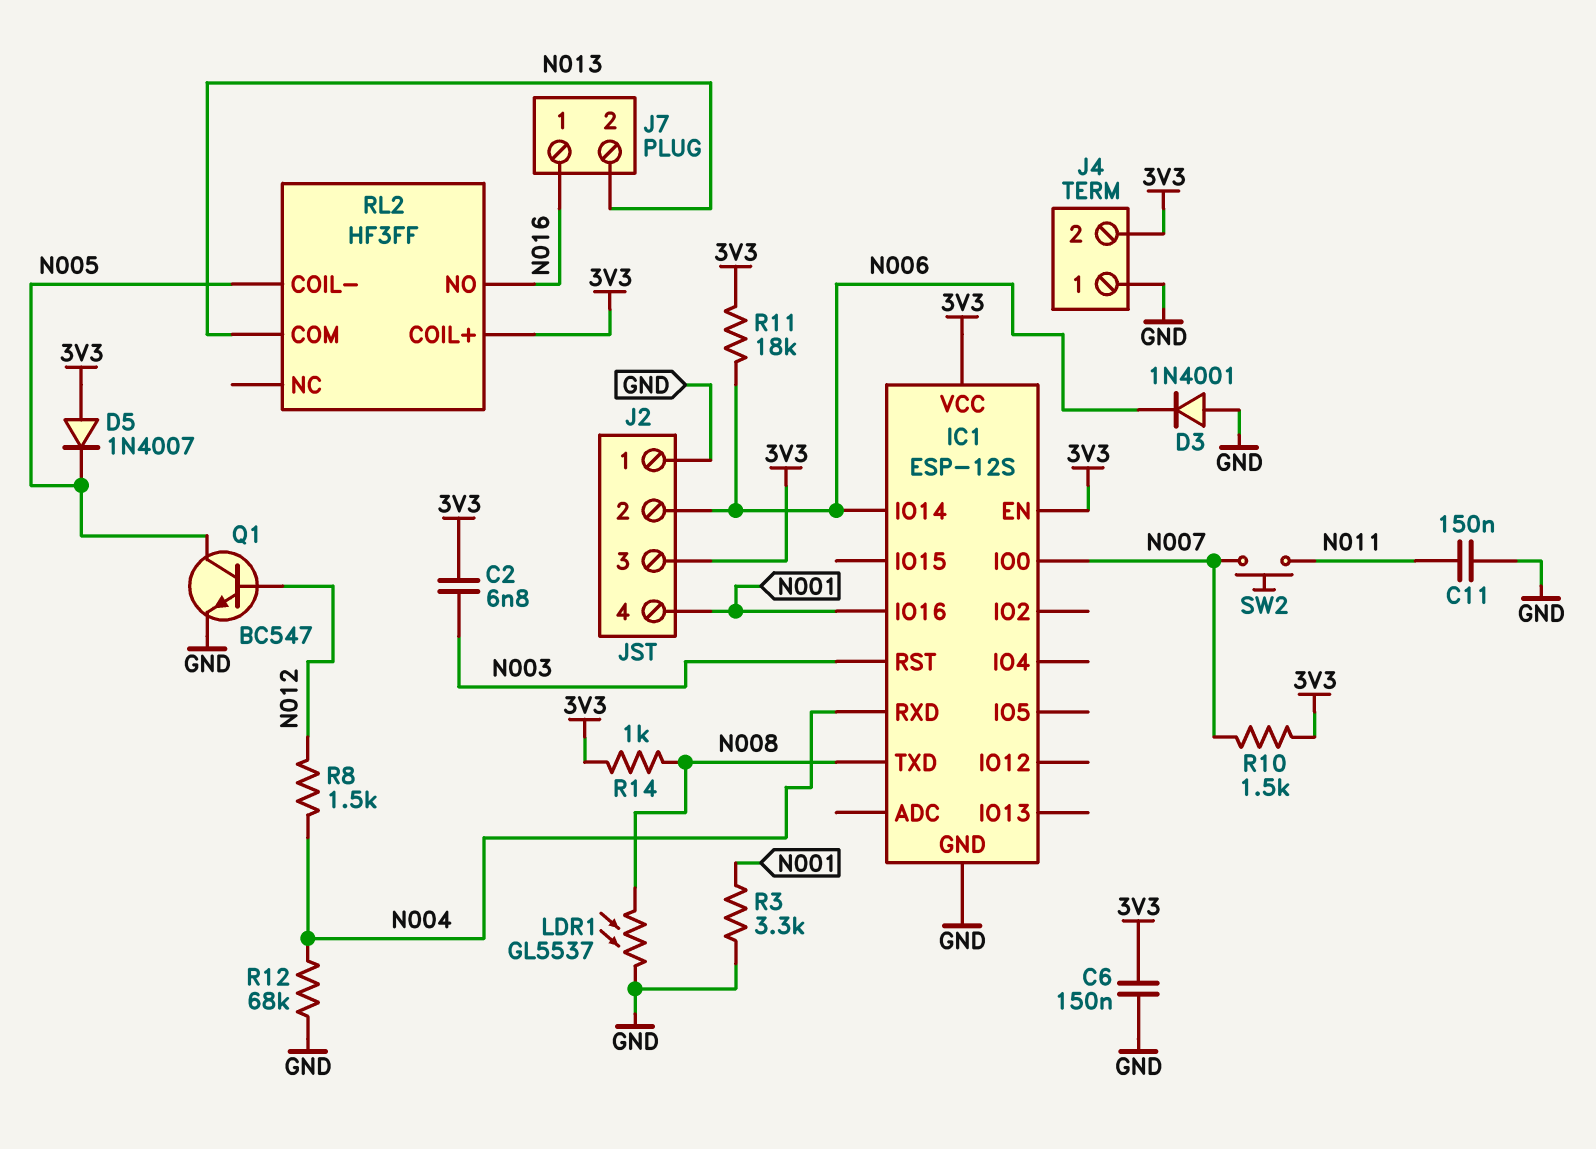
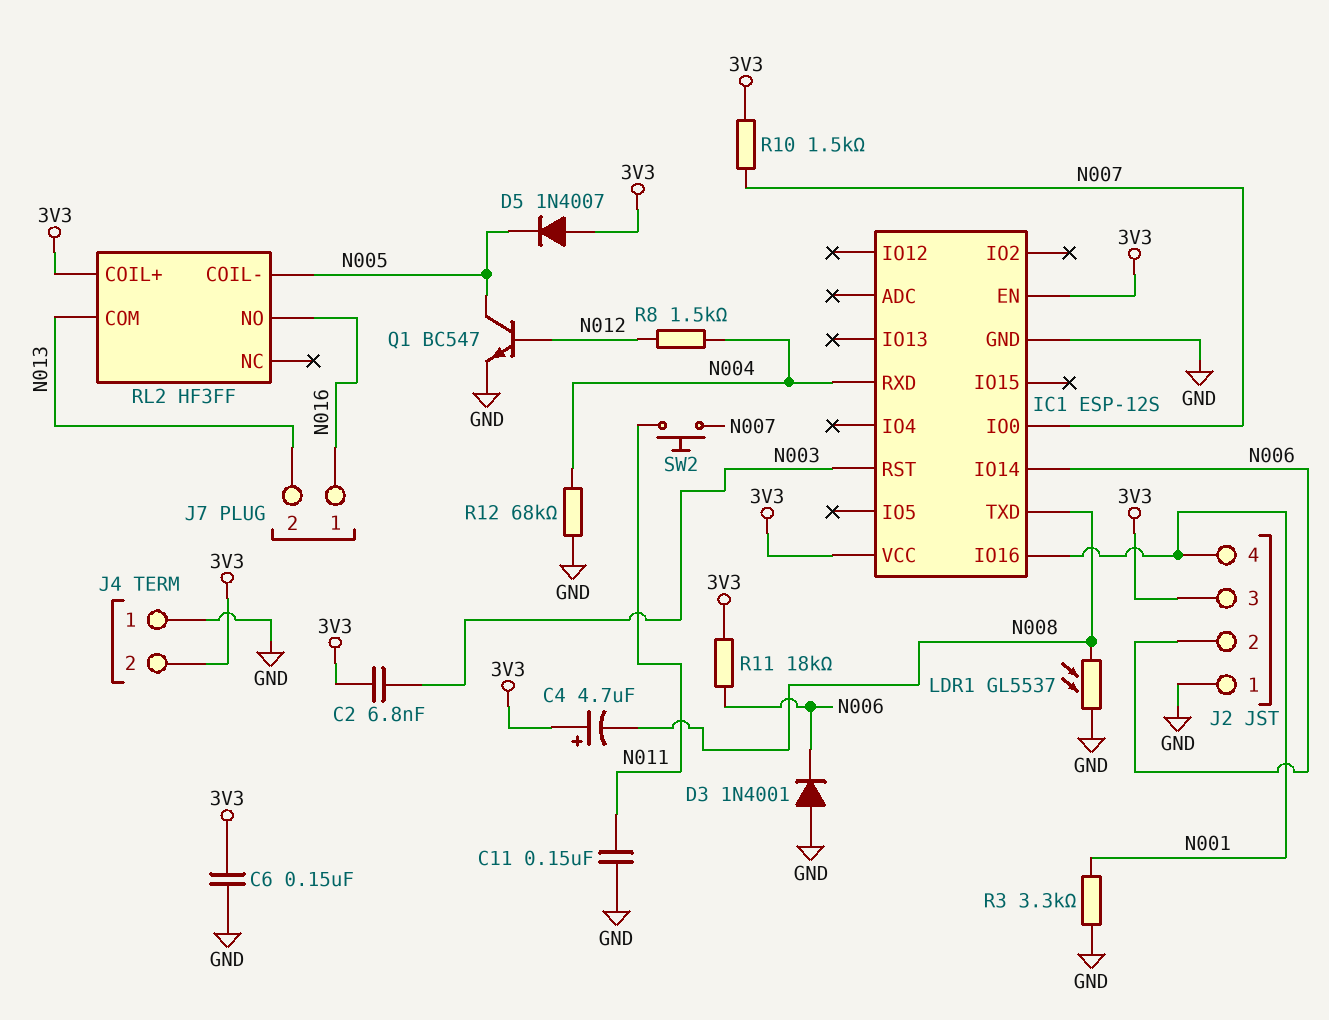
C4: none -> 4.7uF (plus 3V3, minus N008)
R14: 1k (3V3, N008) -> none

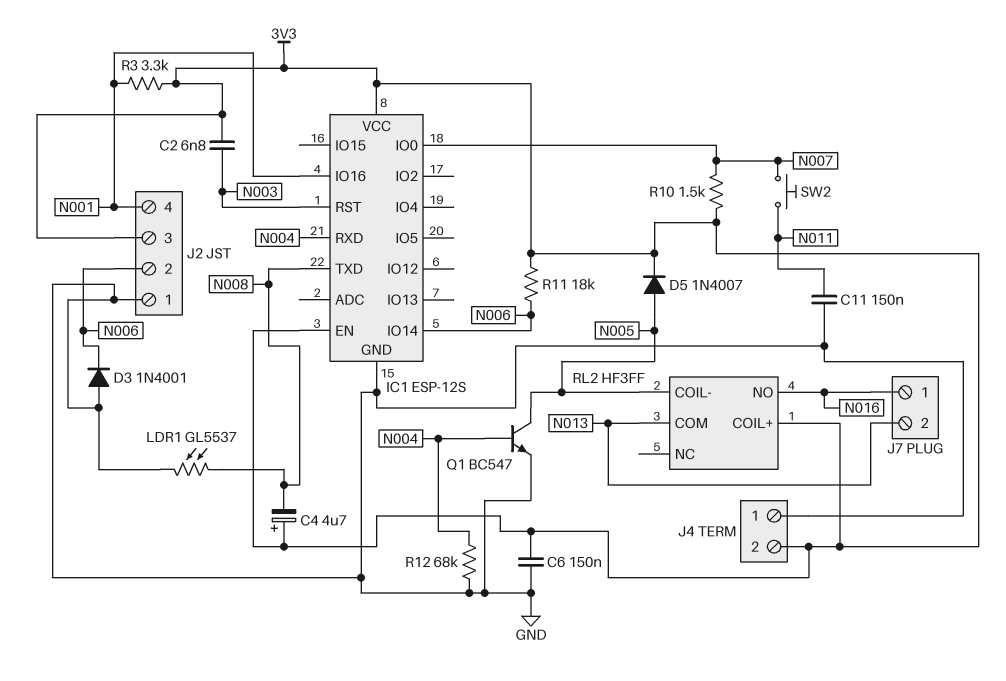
D5: diode 1N4007 (A 3V3, K N005) -> diode 1N4007 (A N005, K 3V3)
Q1: NPN BC547 (B N012, C N005, E GND) -> NPN BC547 (B N004, C N005, E GND)
R3: 3.3k (GND, N001) -> 3.3k (3V3, N001)
R8: 1.5k (N004, N012) -> none

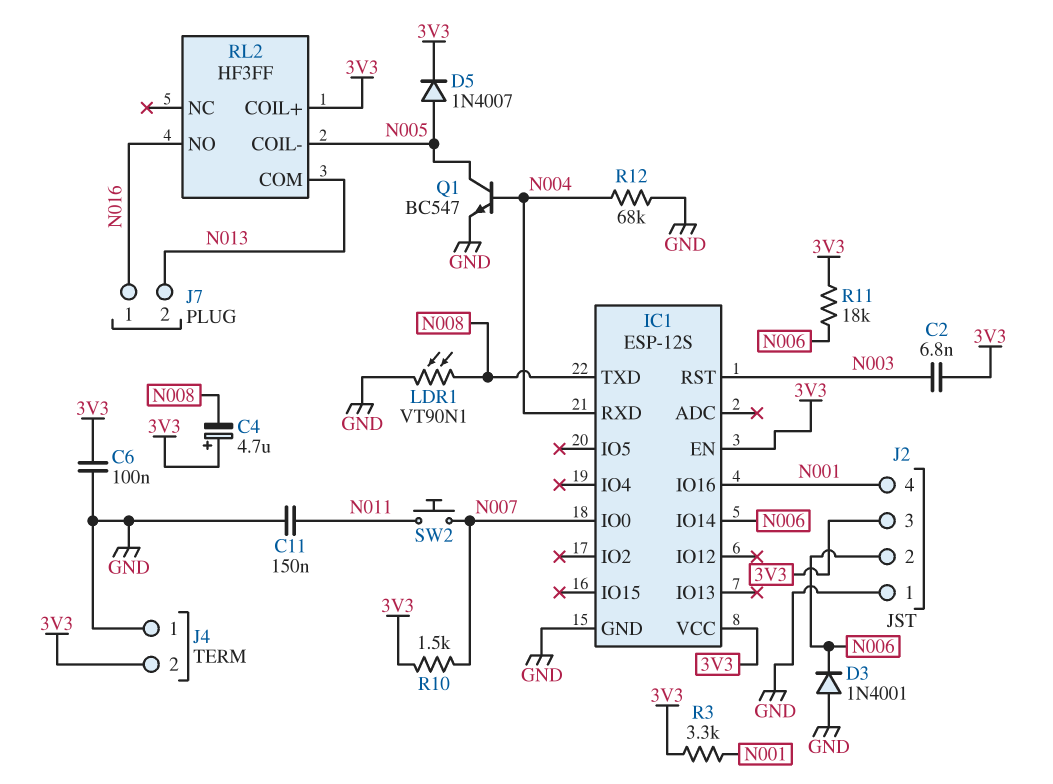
C6: 150nF (3V3, GND) -> 100nF (3V3, GND)
LDR1: GL5537 (GND, N008) -> VT90N1 (GND, N008)

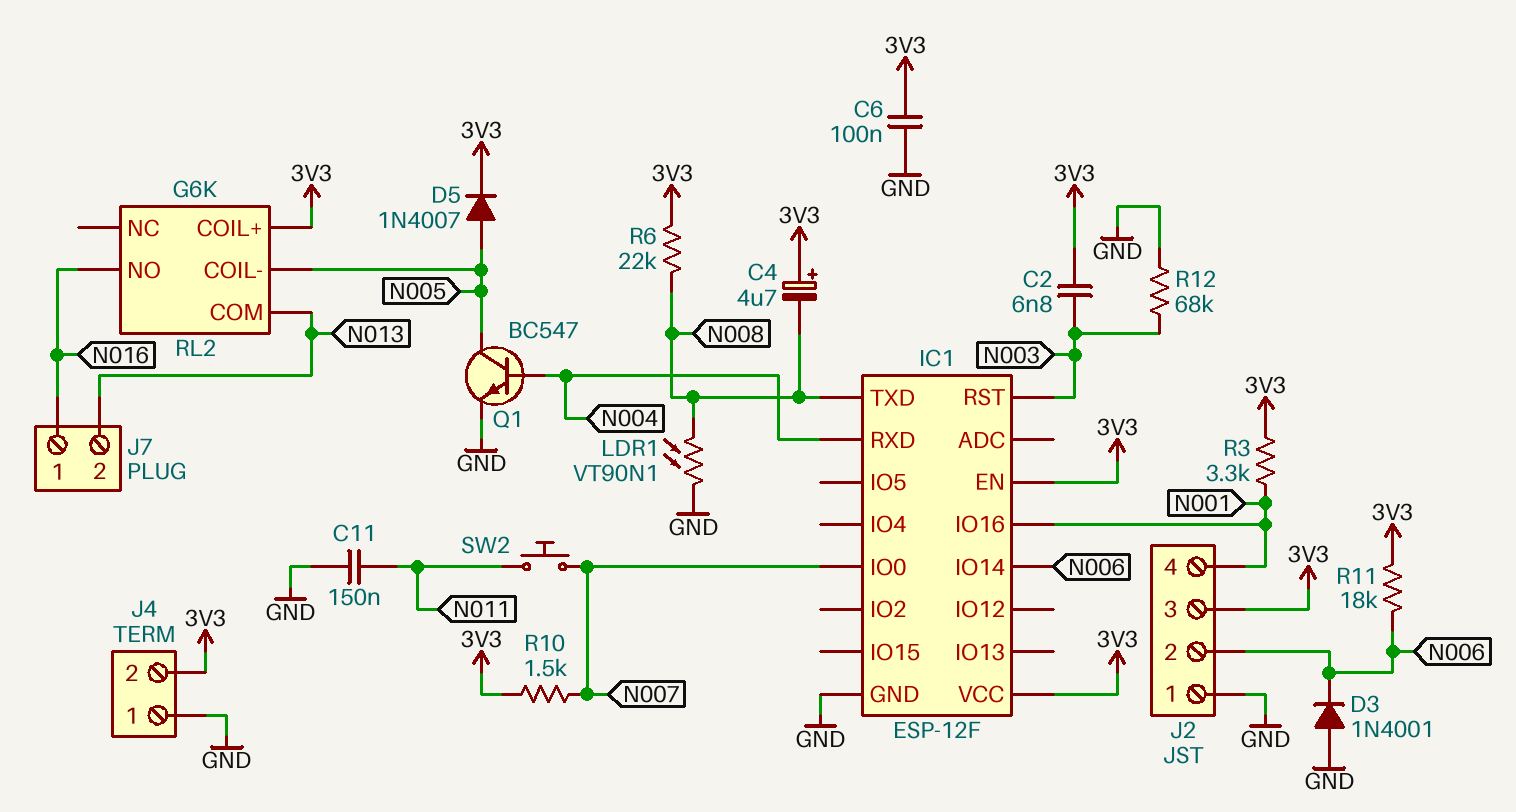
IC1: ESP-12S -> ESP-12F
R6: none -> 22k (3V3, N008)
R12: 68k (GND, N004) -> 68k (GND, N003)
RL2: HF3FF -> G6K

